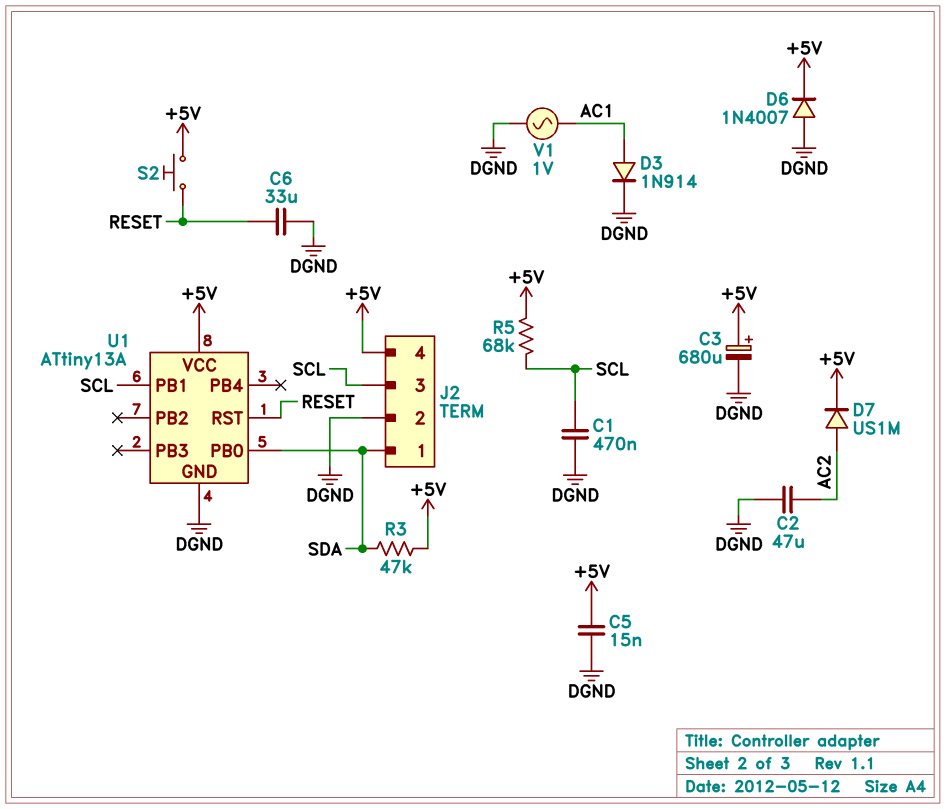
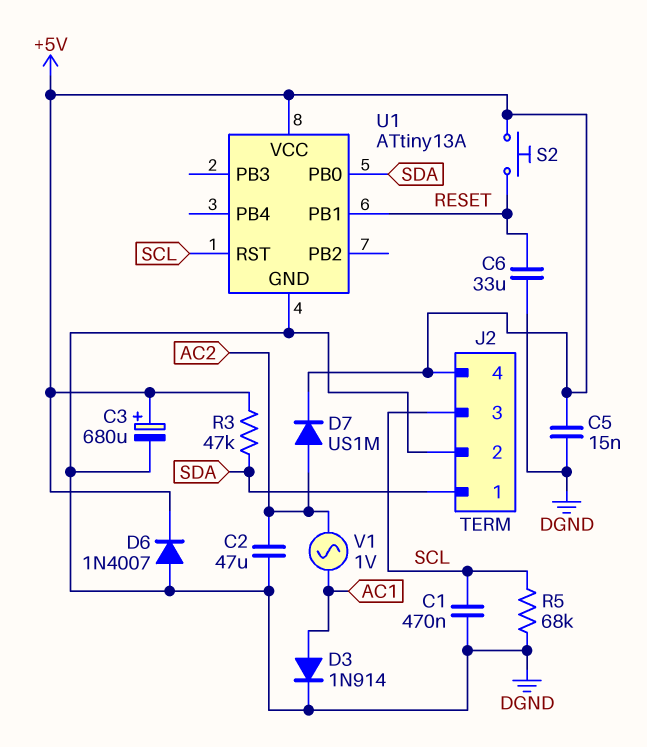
R5: 68k (+5V, SCL) -> 68k (DGND, SCL)
U1 pin PB1: SCL -> RESET
U1 pin RST: RESET -> SCL
V1: AC 1V (AC1, DGND) -> AC 1V (AC1, AC2)

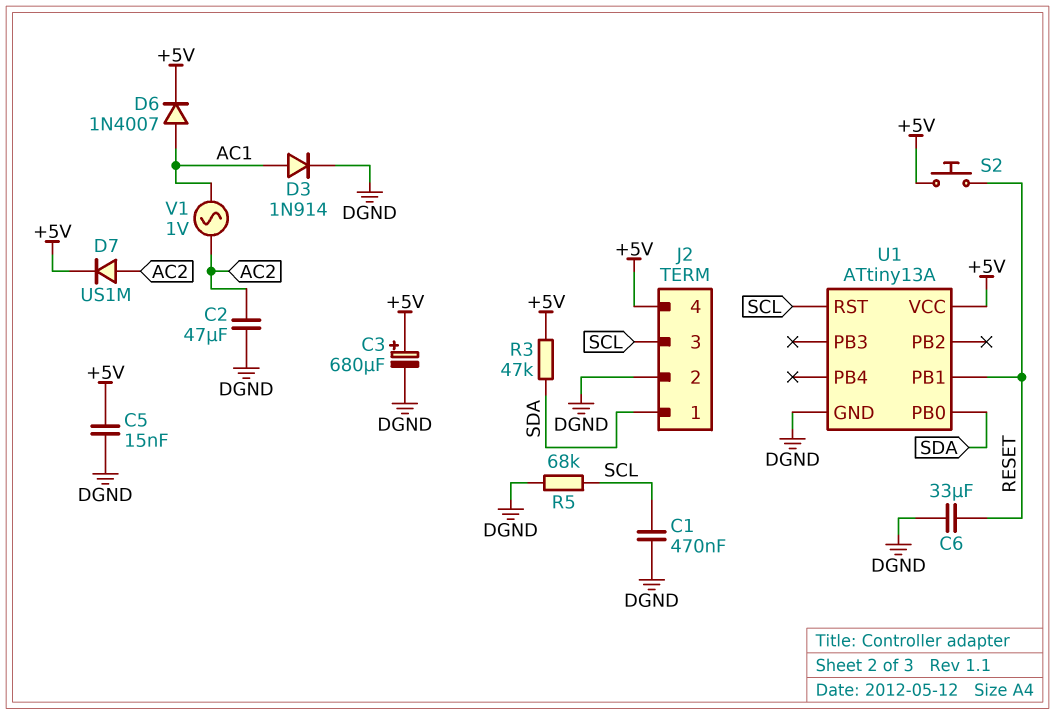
D6: diode 1N4007 (A DGND, K +5V) -> diode 1N4007 (A AC1, K +5V)

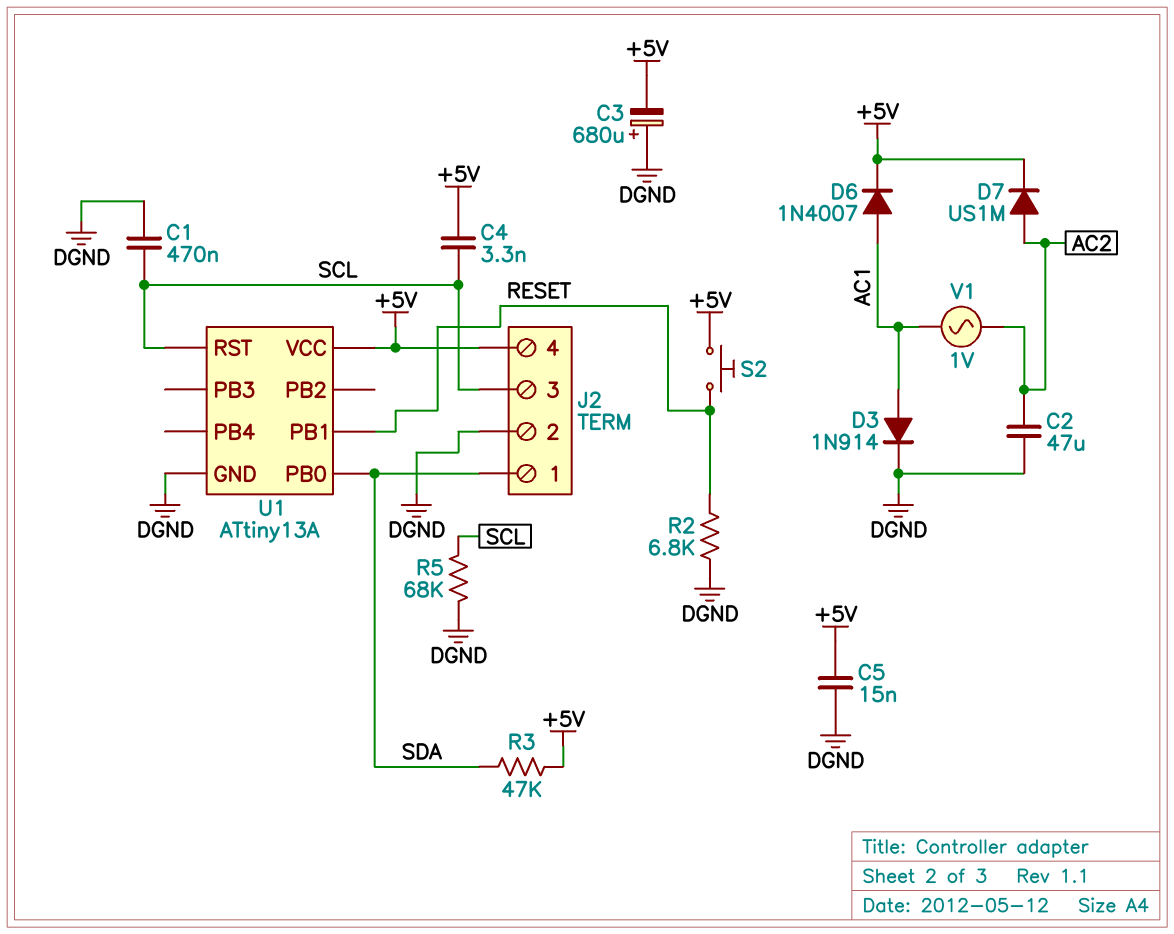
C3: 680uF (plus +5V, minus DGND) -> 680uF (plus DGND, minus +5V)
C4: none -> 3.3nF (+5V, SCL)
C6: 33uF (DGND, RESET) -> none
R2: none -> 6.8k (DGND, RESET)

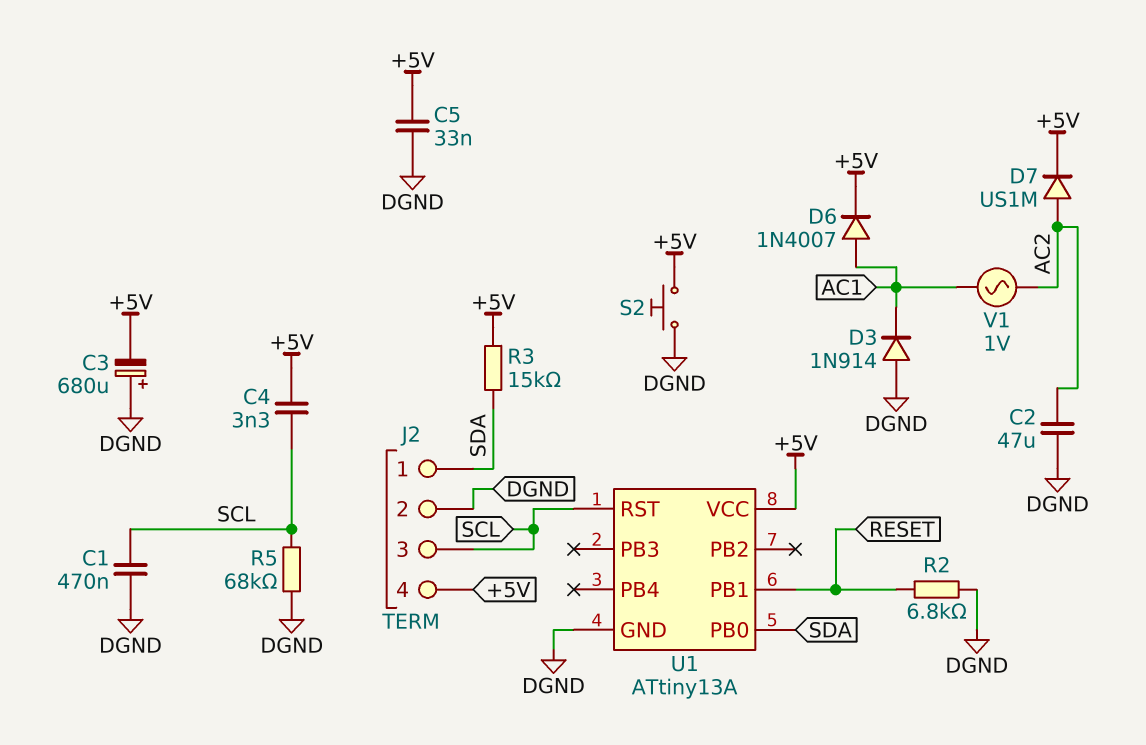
C5: 15nF (+5V, DGND) -> 33nF (+5V, DGND)
D3: diode 1N914 (A AC1, K DGND) -> diode 1N914 (A DGND, K AC1)
R3: 47k (+5V, SDA) -> 15k (+5V, SDA)
S2: button (+5V, RESET) -> button (+5V, DGND)

